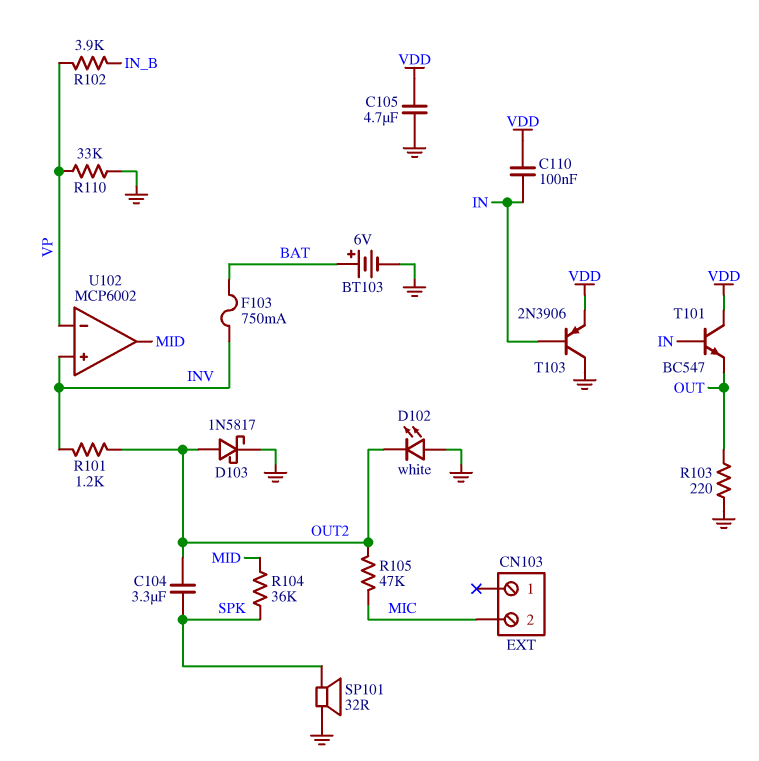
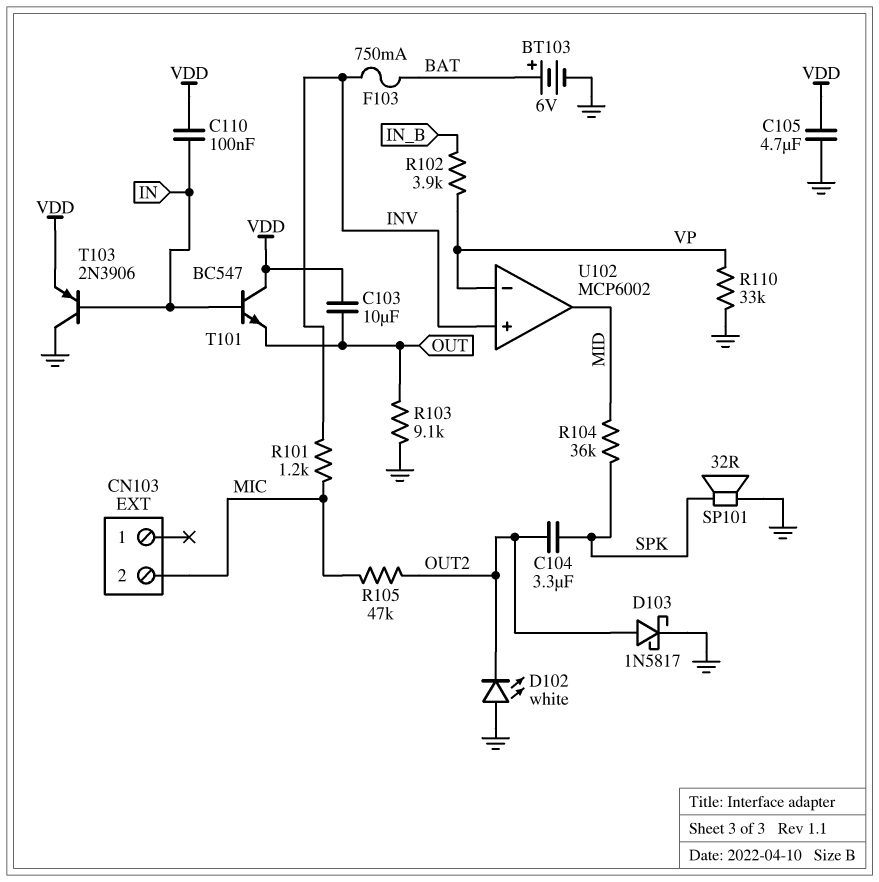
C103: none -> 10uF (OUT, VDD)
R101: 1.2k (INV, OUT2) -> 1.2k (INV, MIC)
R103: 220 (GND, OUT) -> 9.1k (GND, OUT)

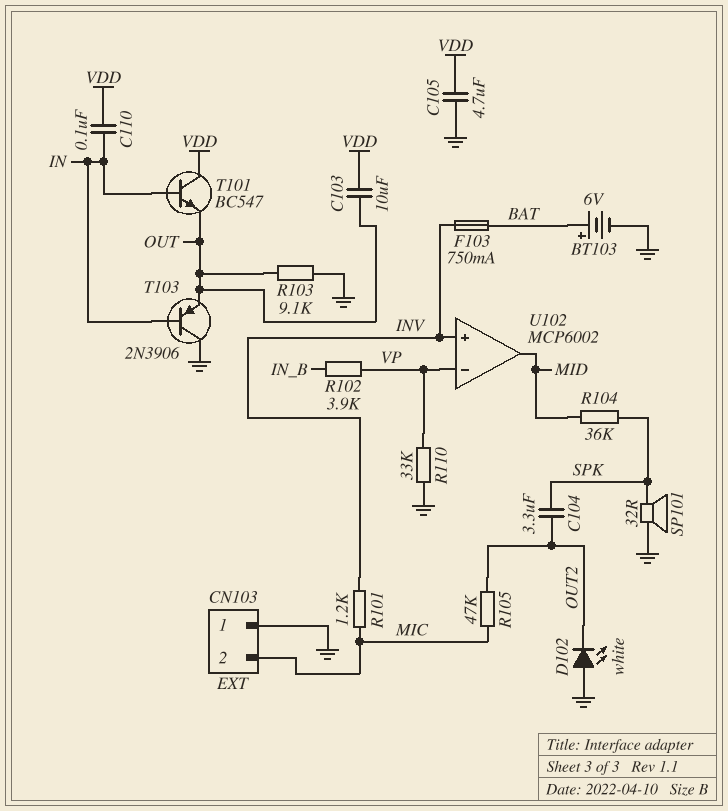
CN103 pin 1: none -> GND
D103: schottky 1N5817 (A OUT2, K GND) -> none
T103: PNP 2N3906 (B IN, C GND, E VDD) -> PNP 2N3906 (B IN, C GND, E OUT)

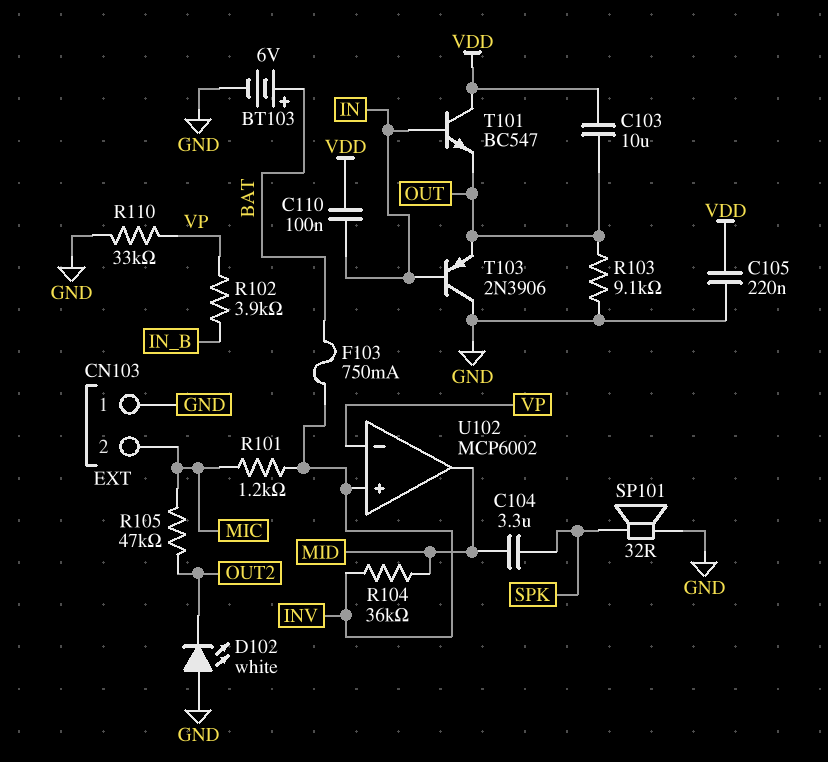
C104: 3.3uF (OUT2, SPK) -> 3.3uF (MID, SPK)
C105: 4.7uF (GND, VDD) -> 220nF (GND, VDD)
R104: 36k (MID, SPK) -> 36k (INV, MID)

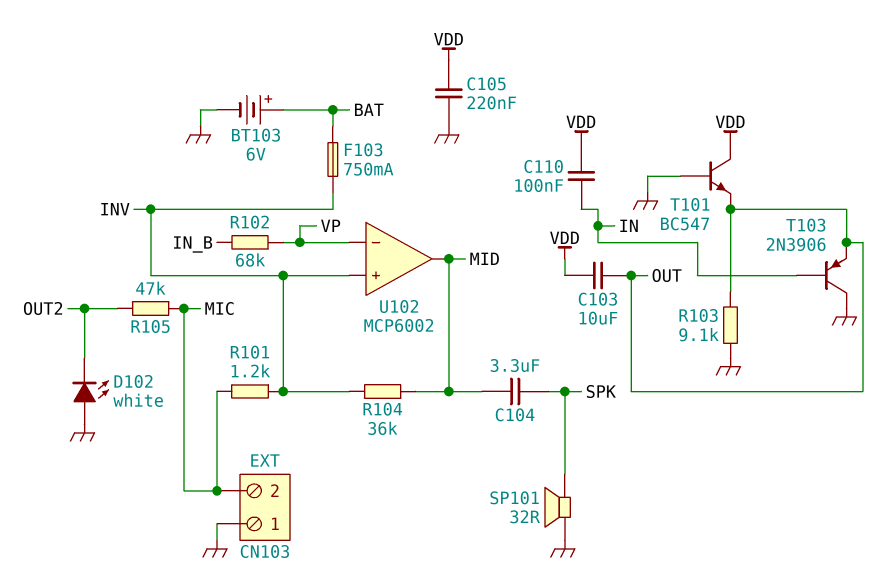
R102: 3.9k (IN_B, VP) -> 68k (IN_B, VP)
R110: 33k (GND, VP) -> none
T101: NPN BC547 (B IN, C VDD, E OUT) -> NPN BC547 (B GND, C VDD, E OUT)

